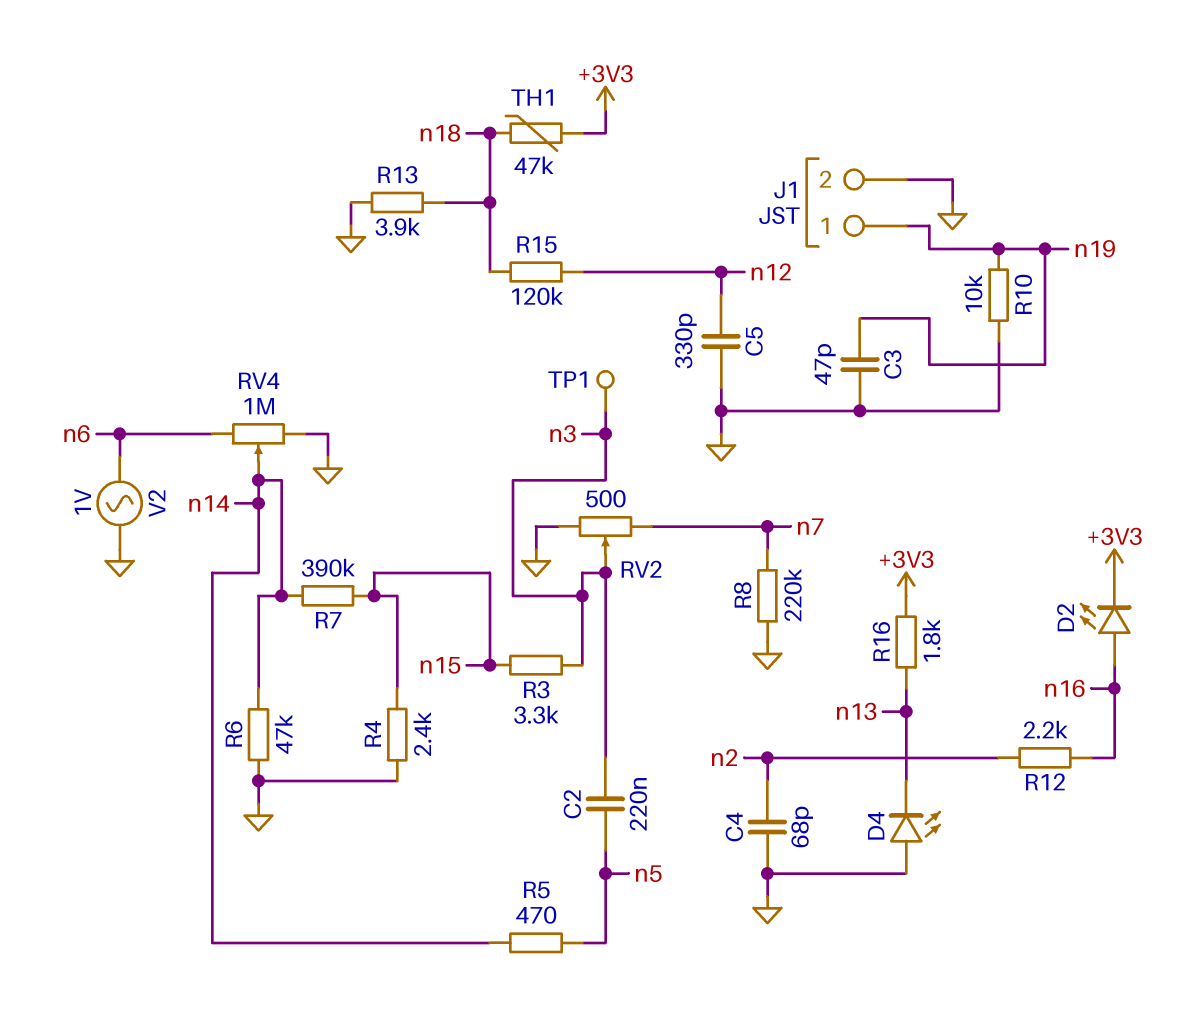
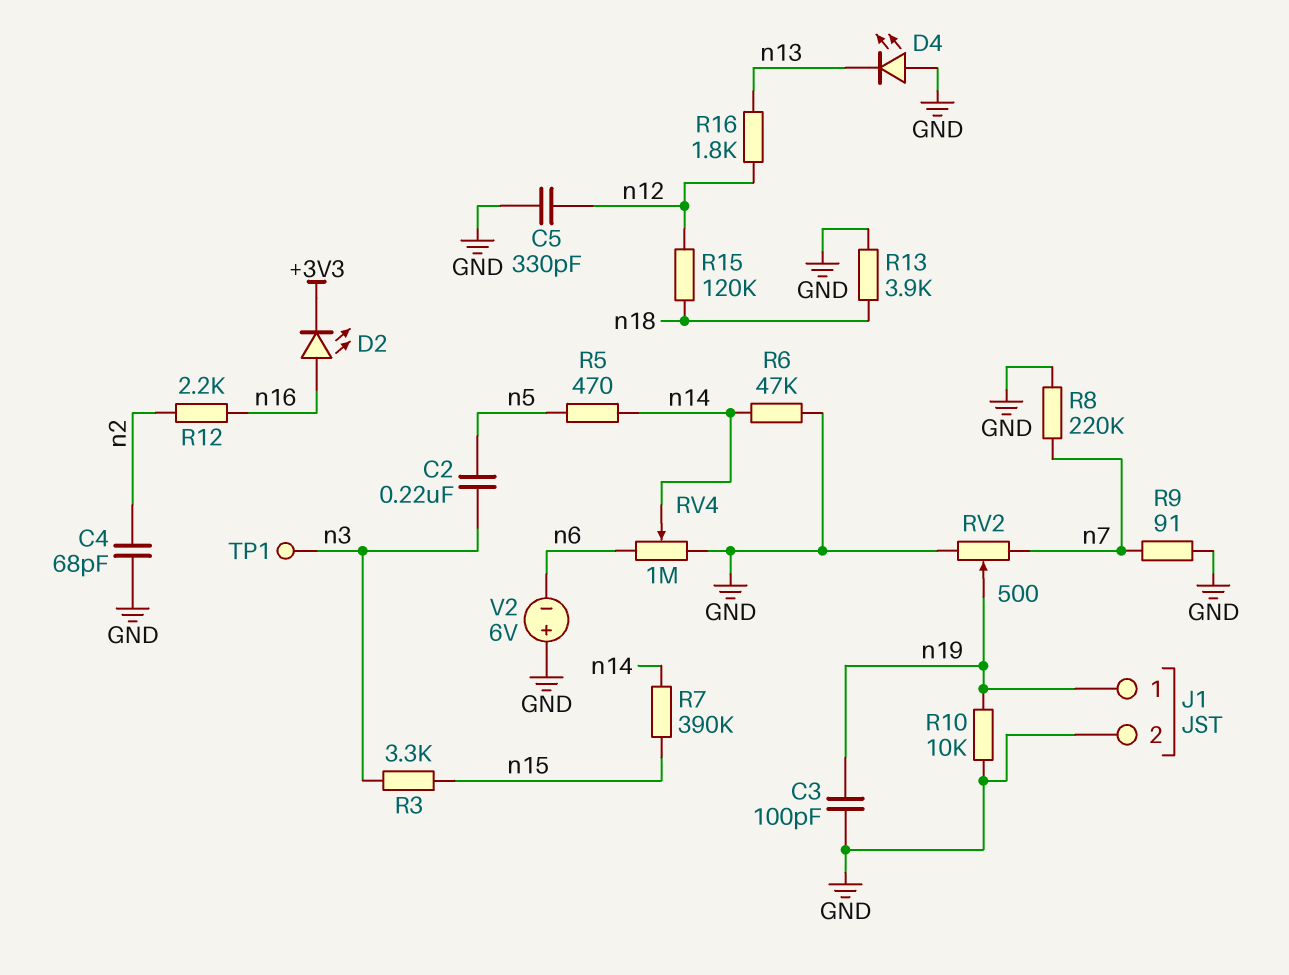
C3: 47pF (GND, n19) -> 100pF (GND, n19)
R4: 2.4k (GND, n15) -> none
R9: none -> 91 (GND, n7)
R16: 1.8k (+3V3, n13) -> 1.8k (n12, n13)
RV2: 500 (GND, n7, wiper n3) -> 500 (GND, n7, wiper n19)
TH1: 47k (+3V3, n18) -> none
V2: AC 1V (GND, n6) -> 6V (plus GND, minus n6)

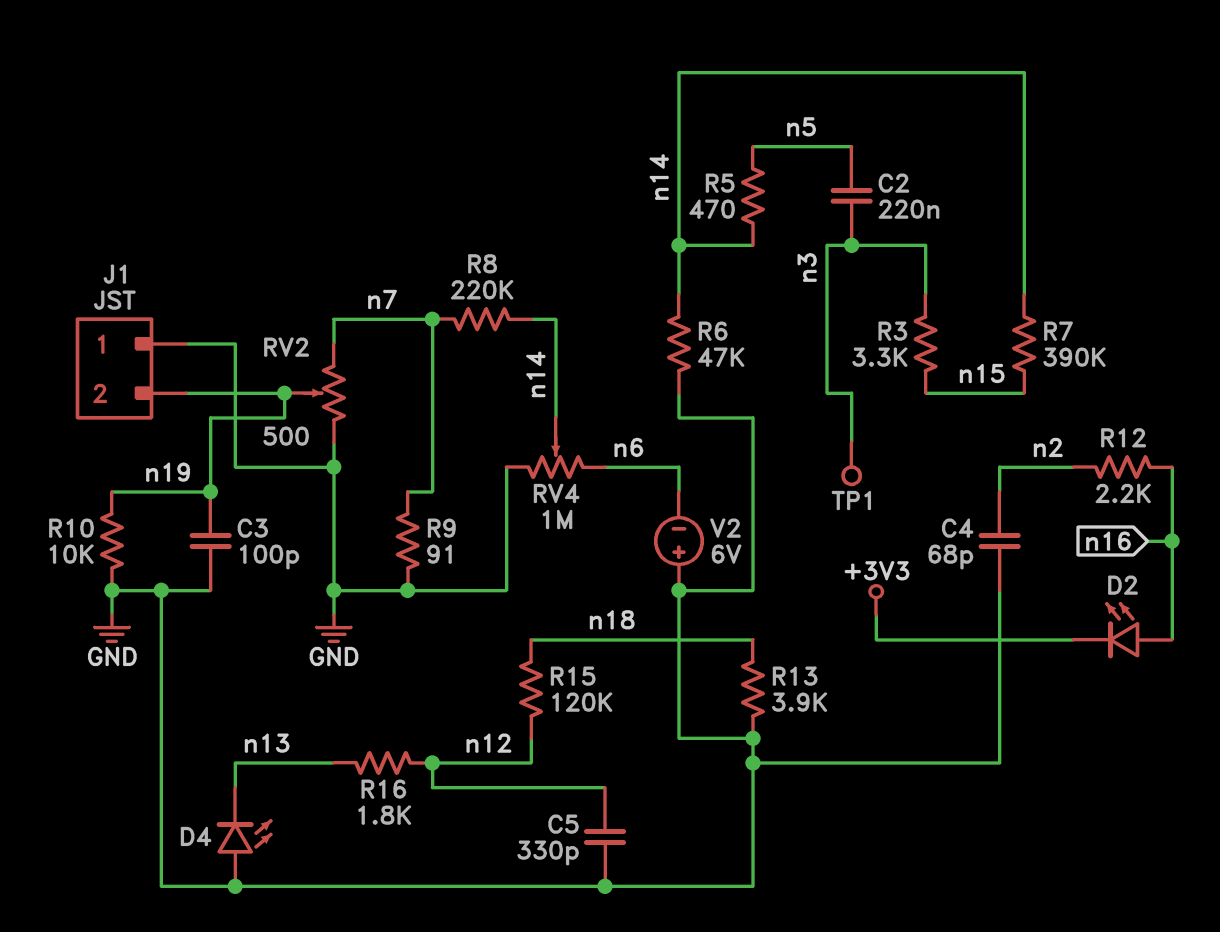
J1 pin 1: n19 -> GND
J1 pin 2: GND -> n19
R8: 220k (GND, n7) -> 220k (n7, n14)

